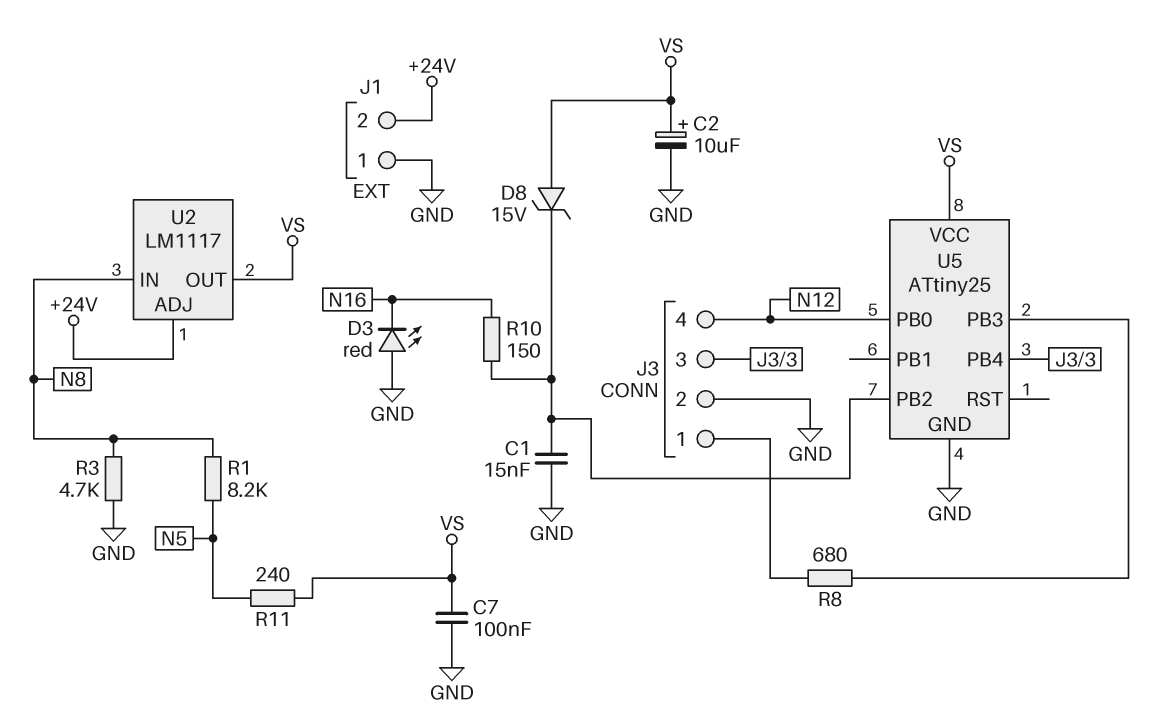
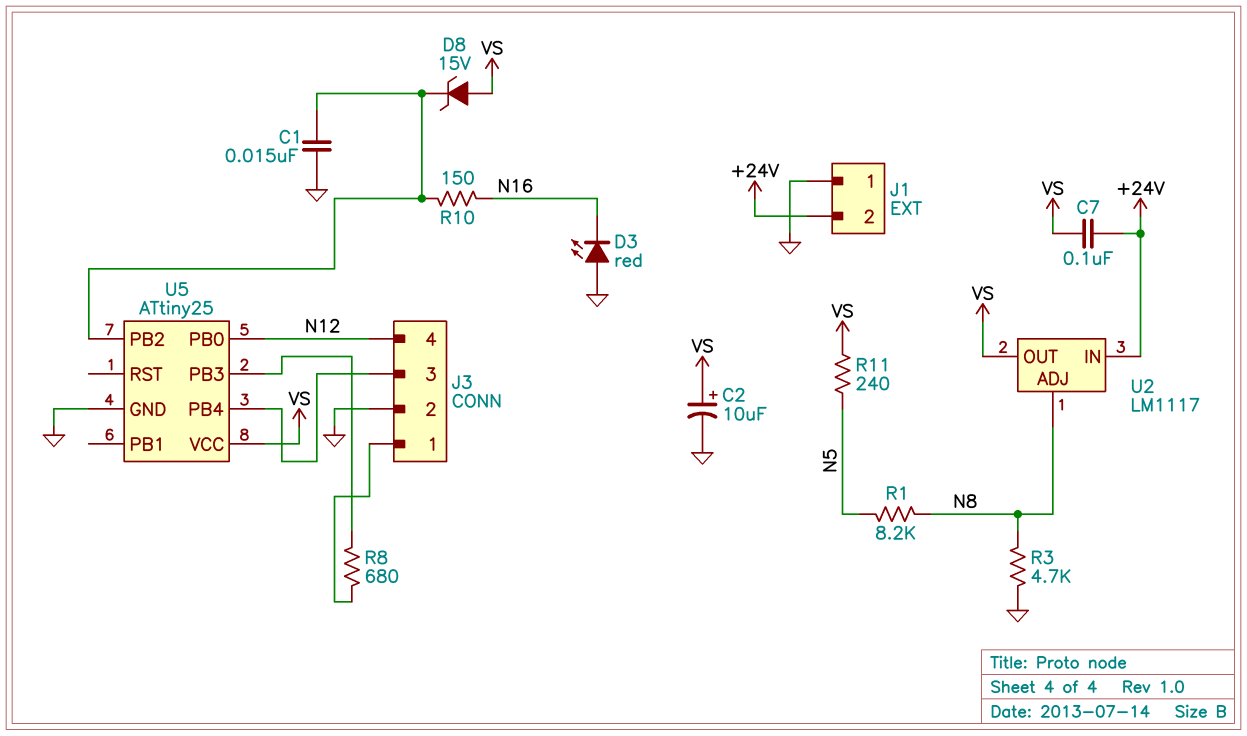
C7: 100nF (GND, VS) -> 100nF (+24V, VS)
U2 pin ADJ: +24V -> N8
U2 pin IN: N8 -> +24V

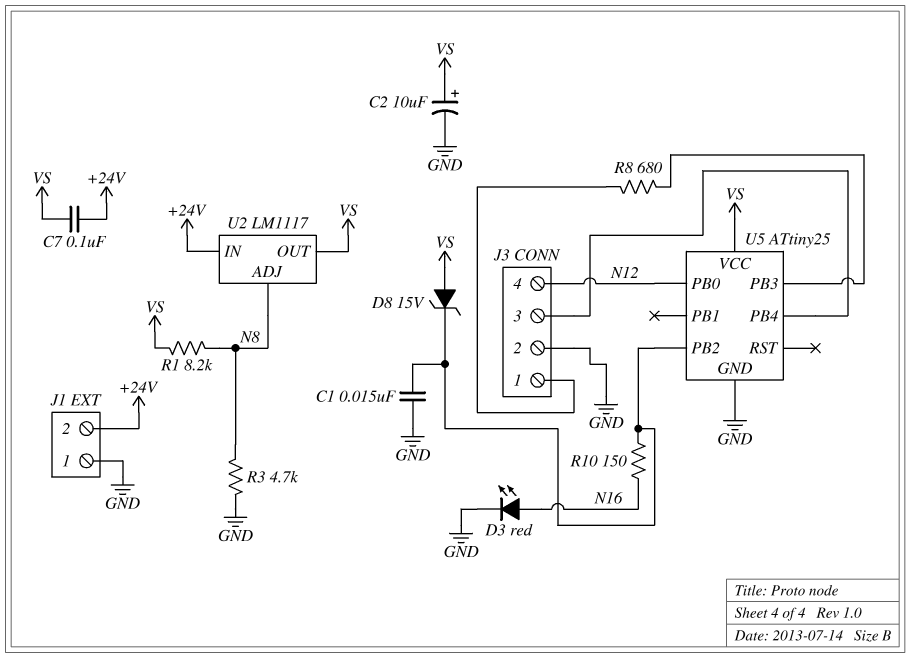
D3: LED red (A GND, K N16) -> LED red (A N16, K GND)
R1: 8.2k (N5, N8) -> 8.2k (N8, VS)
R11: 240 (N5, VS) -> none

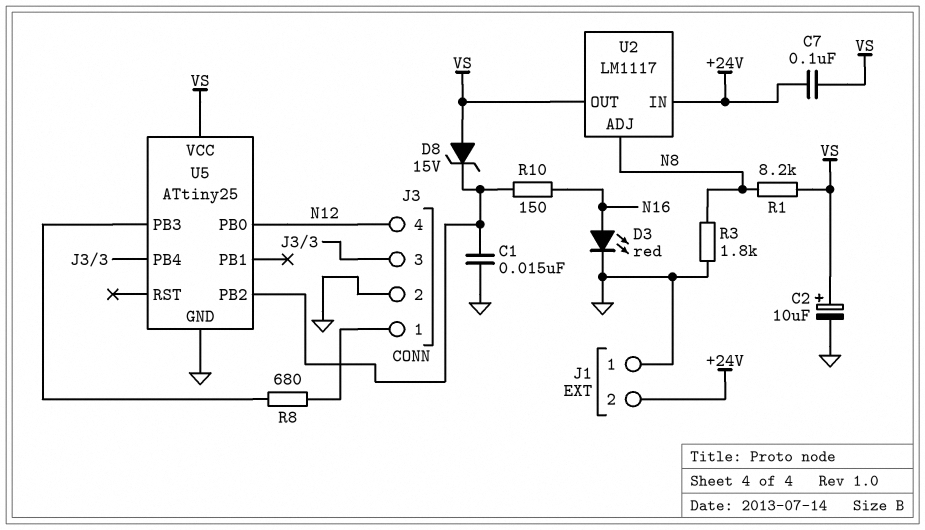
R3: 4.7k (GND, N8) -> 1.8k (GND, N8)

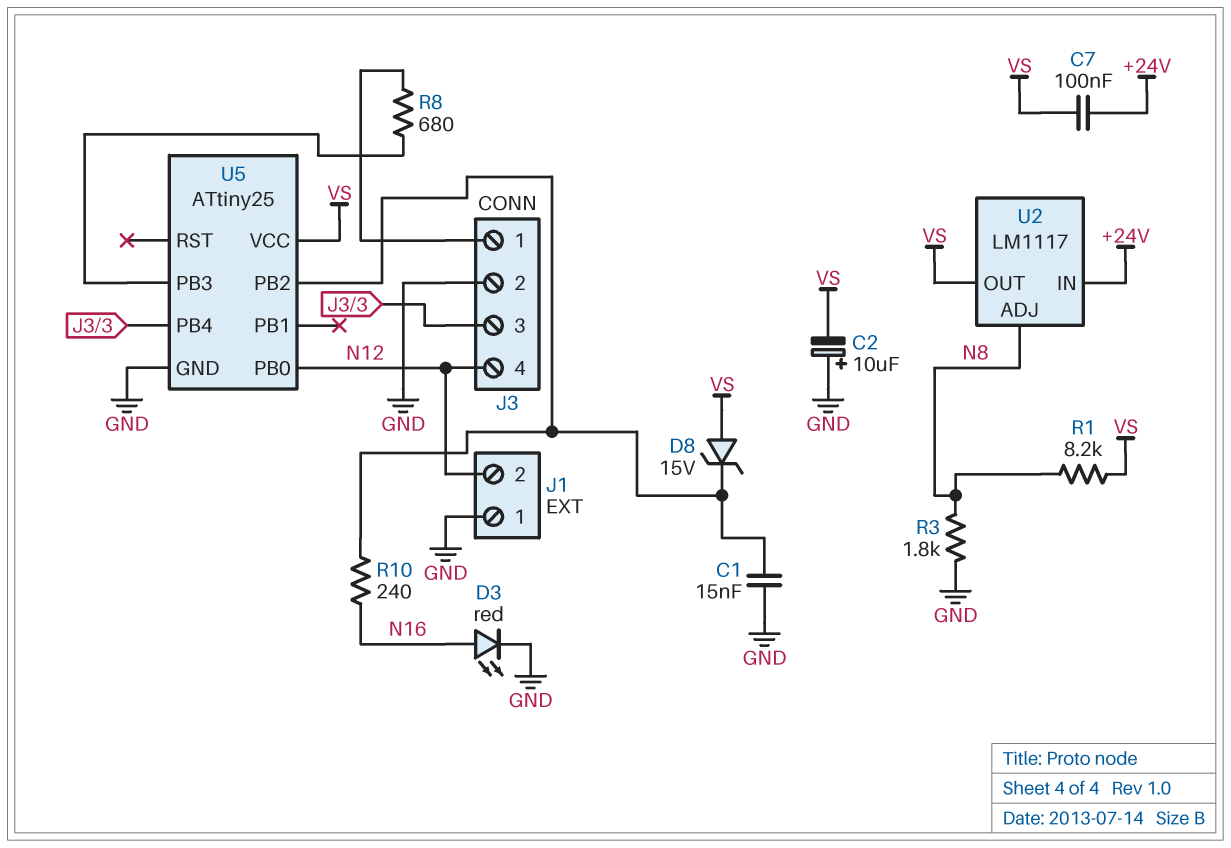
C2: 10uF (plus VS, minus GND) -> 10uF (plus GND, minus VS)
J1 pin 2: +24V -> N12
R10: 150 (N16, U5/PB2) -> 240 (N16, U5/PB2)

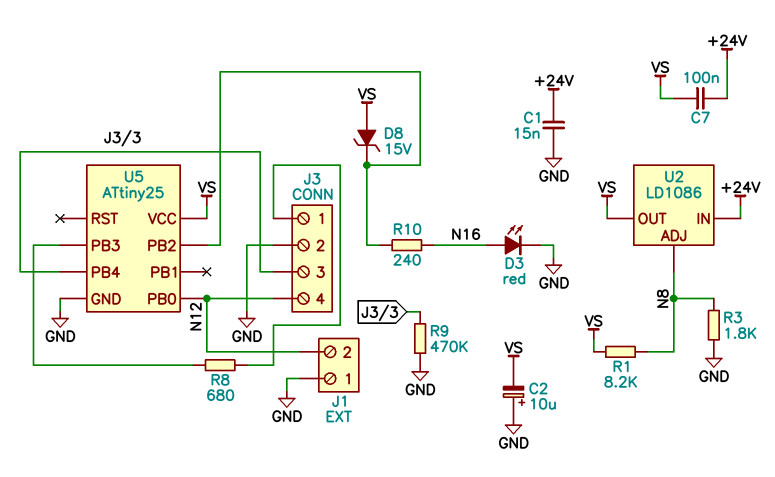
C1: 15nF (GND, U5/PB2) -> 15nF (+24V, GND)
R9: none -> 470k (GND, J3/3)
U2: LM1117 -> LD1086

